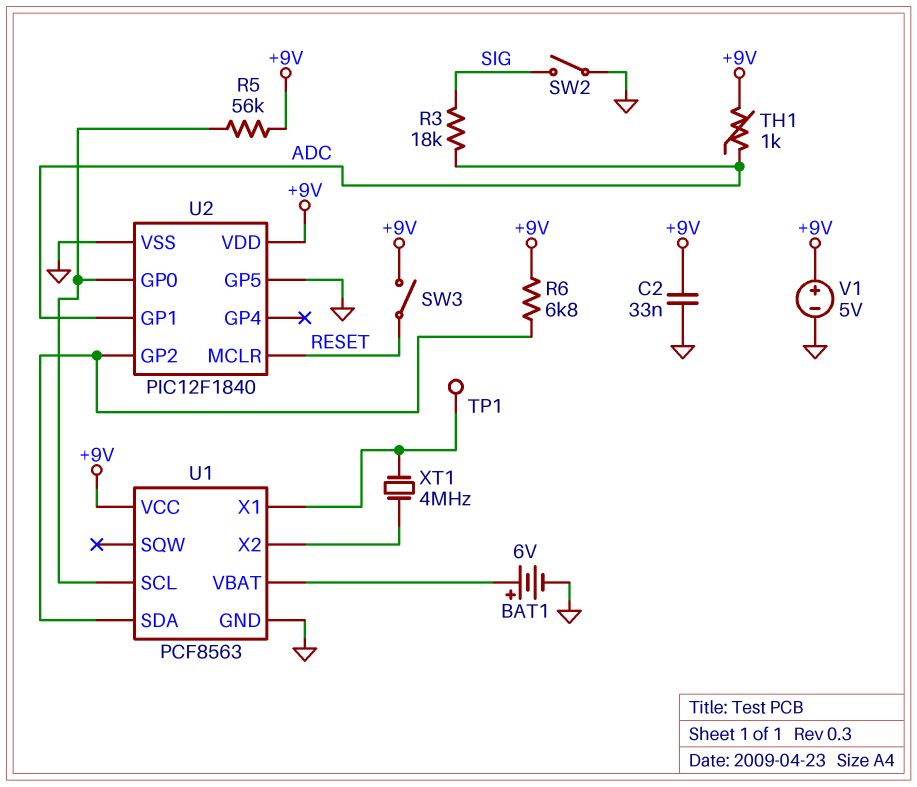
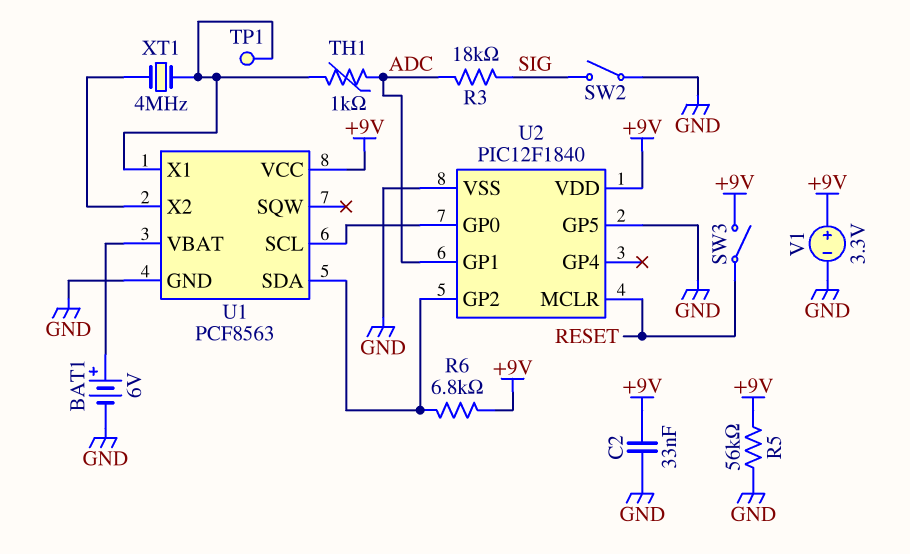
R5: 56k (+9V, U1/SCL) -> 56k (+9V, GND)
TH1: 1k (+9V, ADC) -> 1k (ADC, U1/X1)
V1: 5V (plus +9V, minus GND) -> 3.3V (plus +9V, minus GND)

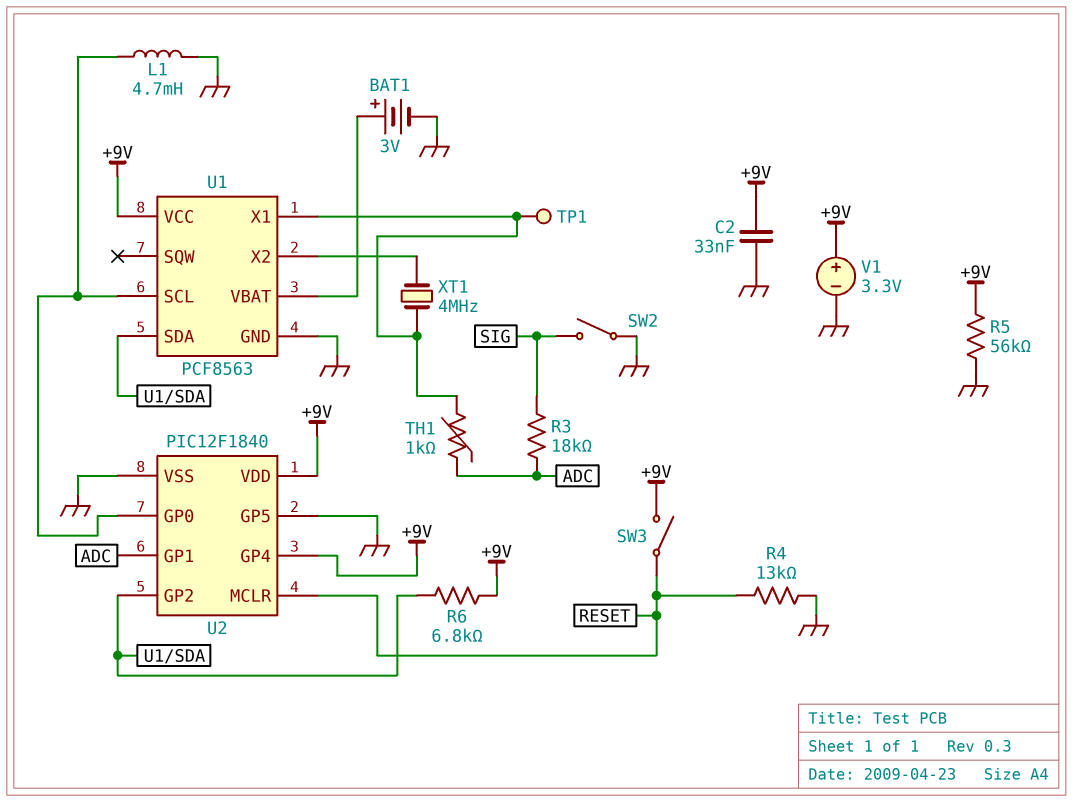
BAT1: 6V (plus U1/VBAT, minus GND) -> 3V (plus U1/VBAT, minus GND)
L1: none -> 4.7mH (GND, U1/SCL)
R4: none -> 13k (GND, RESET)
U2 pin GP4: none -> +9V

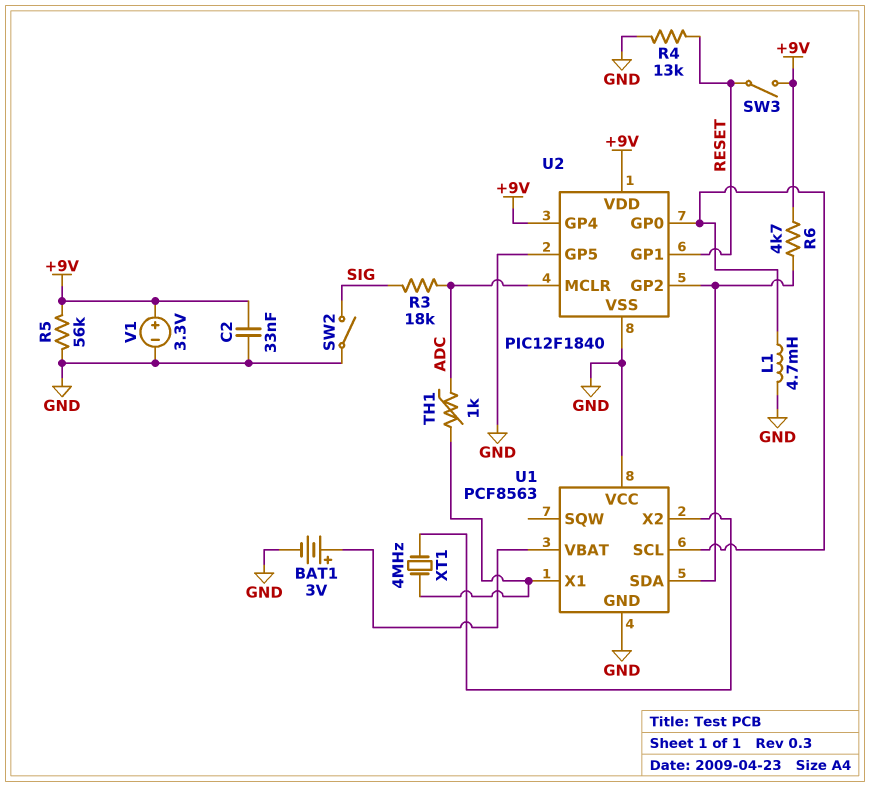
R6: 6.8k (+9V, U1/SDA) -> 4.7k (+9V, U1/SDA)
TP1: test point (U1/X1) -> none
U1 pin VCC: +9V -> GND
U2 pin GP1: ADC -> RESET
U2 pin MCLR: RESET -> ADC

